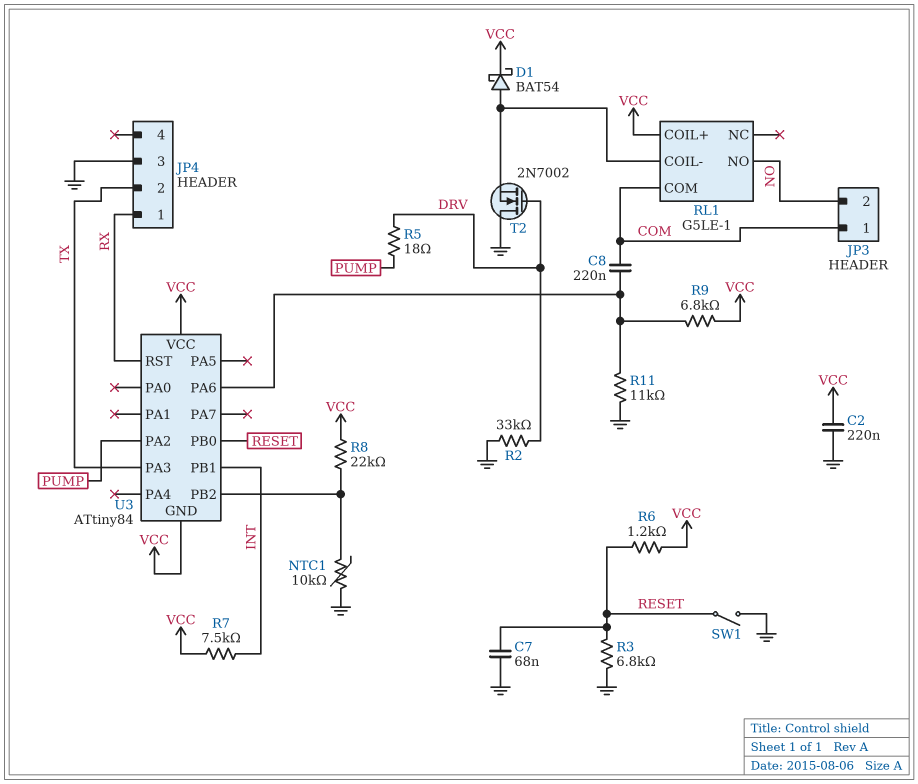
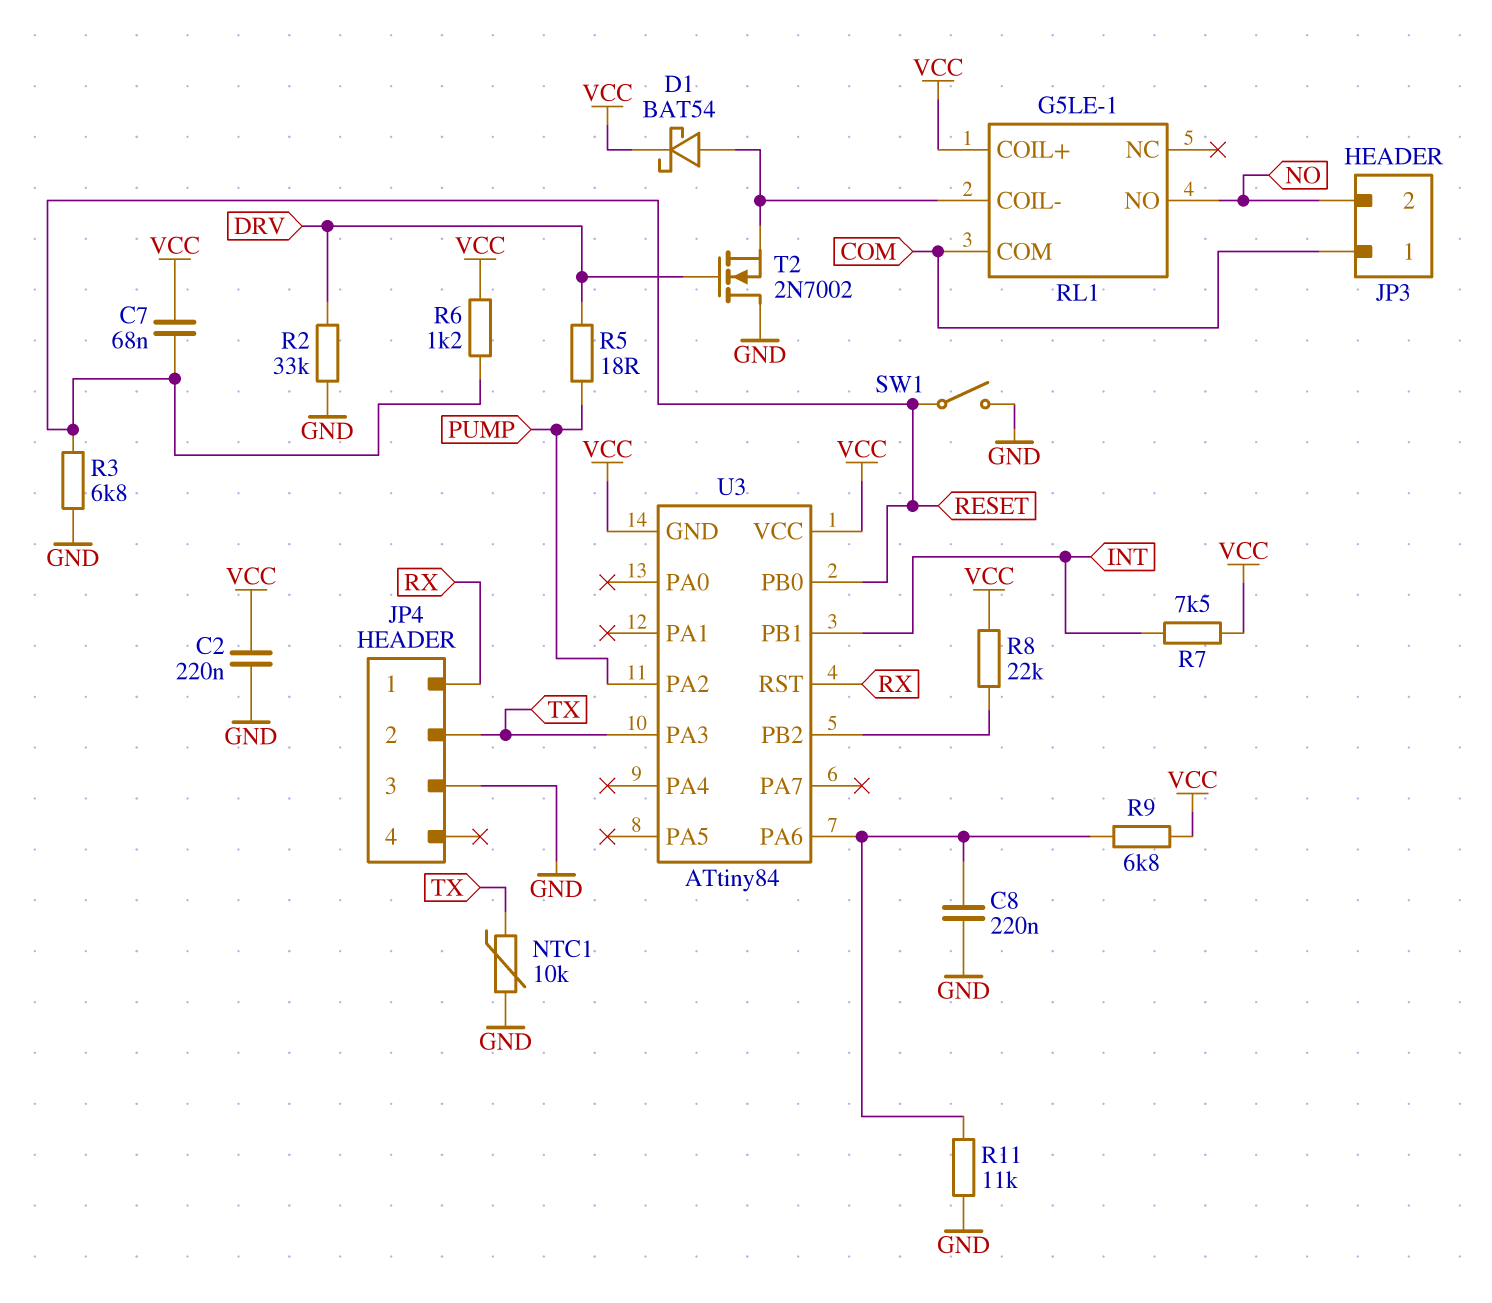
C7: 68nF (GND, RESET) -> 68nF (RESET, VCC)
C8: 220nF (COM, U3/PA6) -> 220nF (GND, U3/PA6)
NTC1: 10k (GND, U3/PB2) -> 10k (GND, TX)

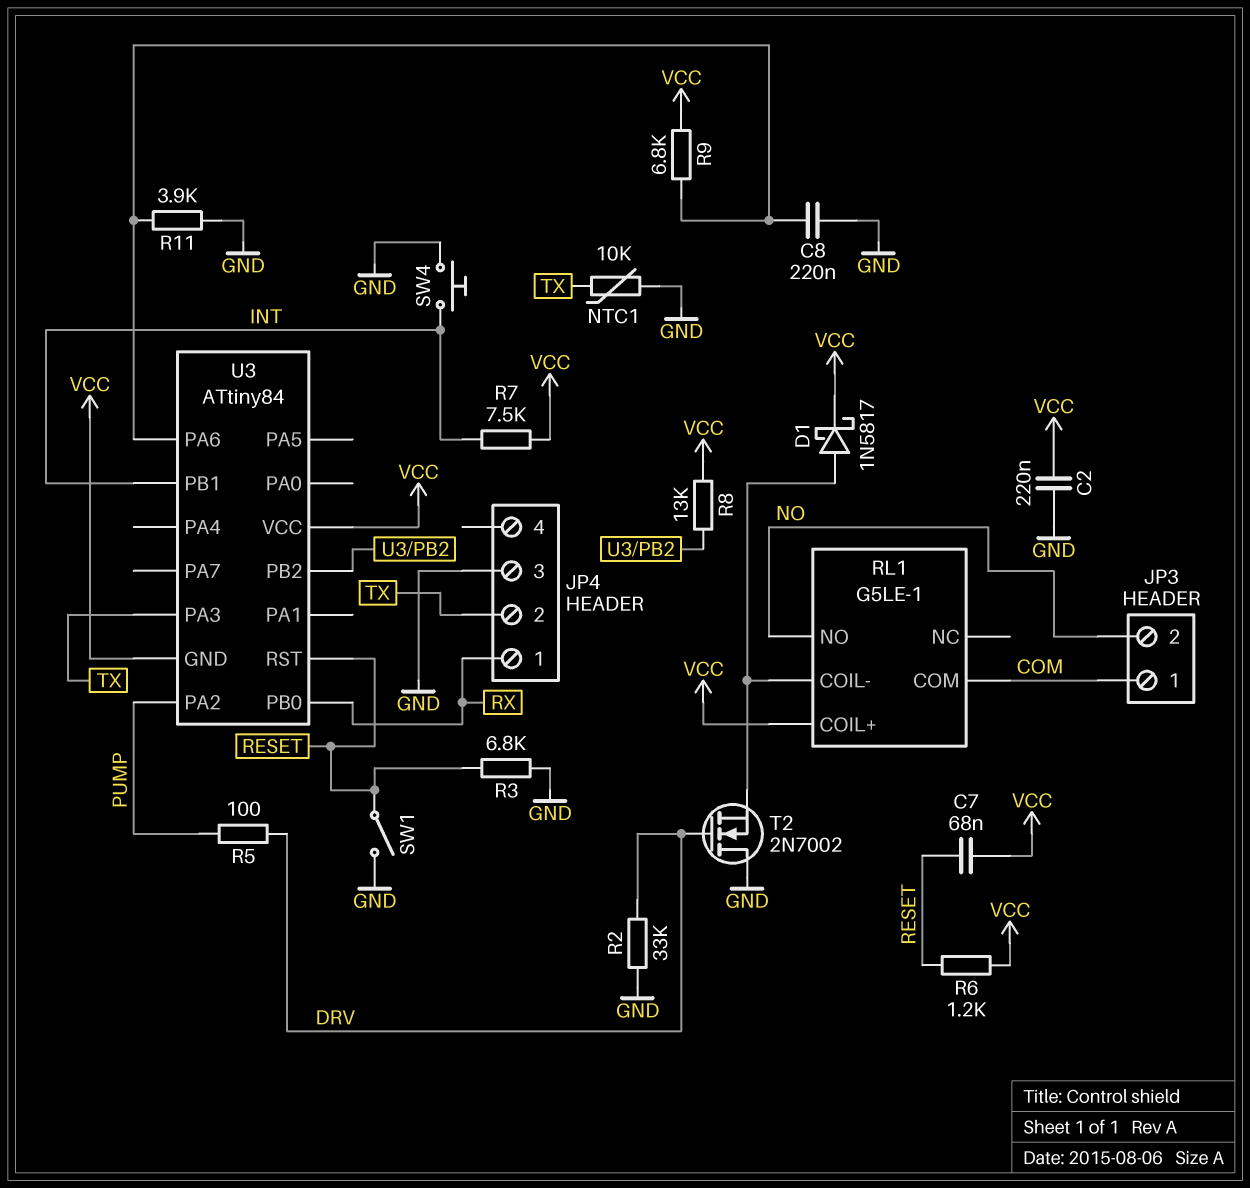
D1: schottky BAT54 (A RL1/COIL-, K VCC) -> schottky 1N5817 (A RL1/COIL-, K VCC)
R5: 18 (DRV, PUMP) -> 100 (DRV, PUMP)
R8: 22k (U3/PB2, VCC) -> 13k (U3/PB2, VCC)
R11: 11k (GND, U3/PA6) -> 3.9k (GND, U3/PA6)
SW4: none -> button (GND, INT)
U3 pin PB0: RESET -> RX
U3 pin RST: RX -> RESET

